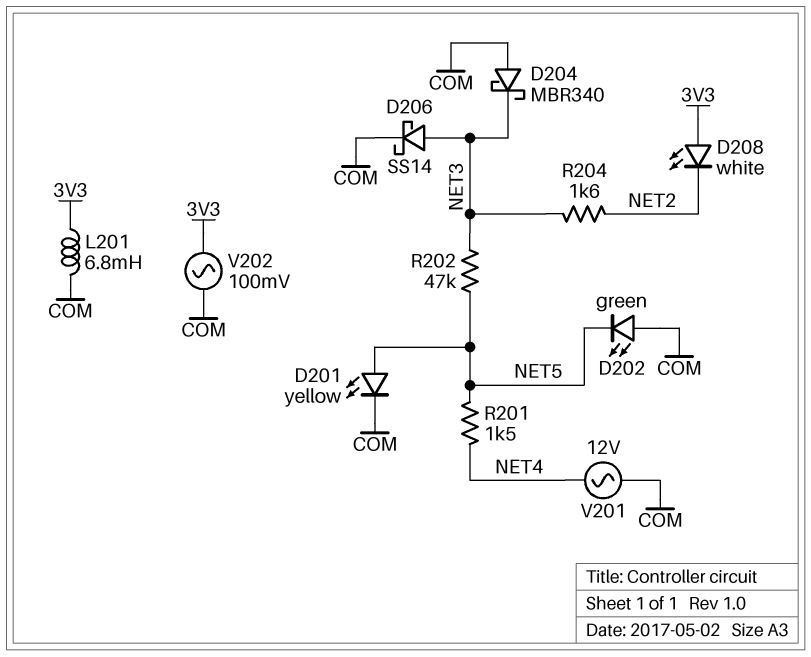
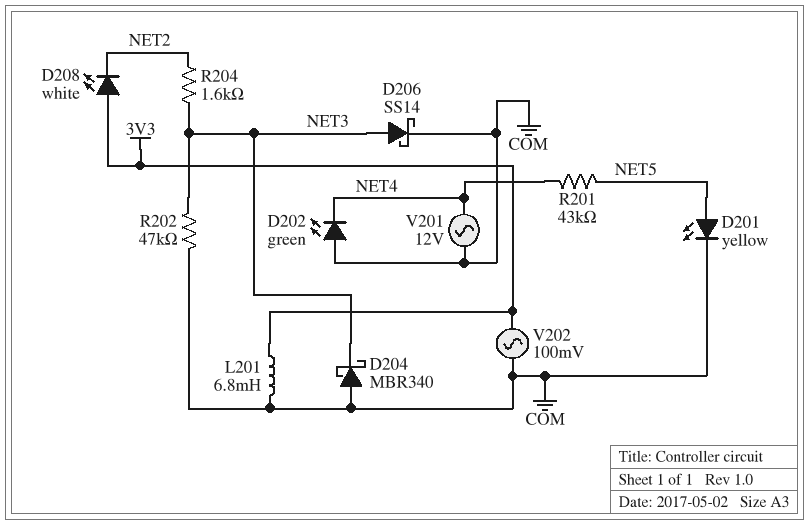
D202: LED green (A COM, K NET5) -> LED green (A COM, K NET4)
R201: 1.5k (NET4, NET5) -> 43k (NET4, NET5)
R202: 47k (NET3, NET5) -> 47k (COM, NET3)

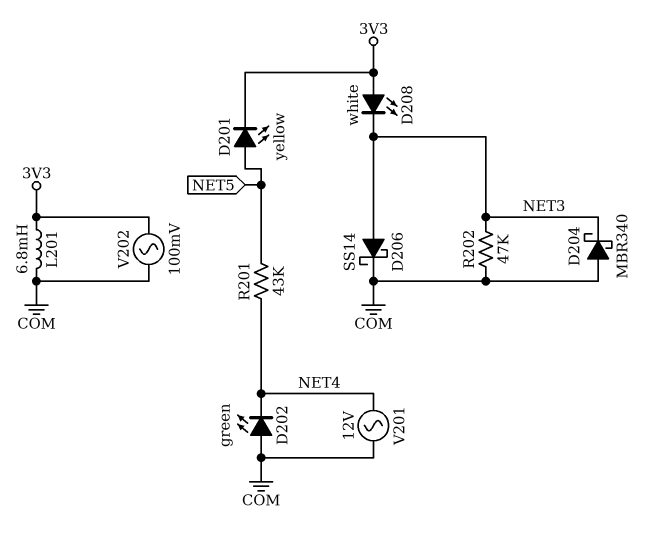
D201: LED yellow (A NET5, K COM) -> LED yellow (A NET5, K 3V3)
D208: LED white (A 3V3, K NET2) -> LED white (A 3V3, K NET3)
R204: 1.6k (NET2, NET3) -> none

